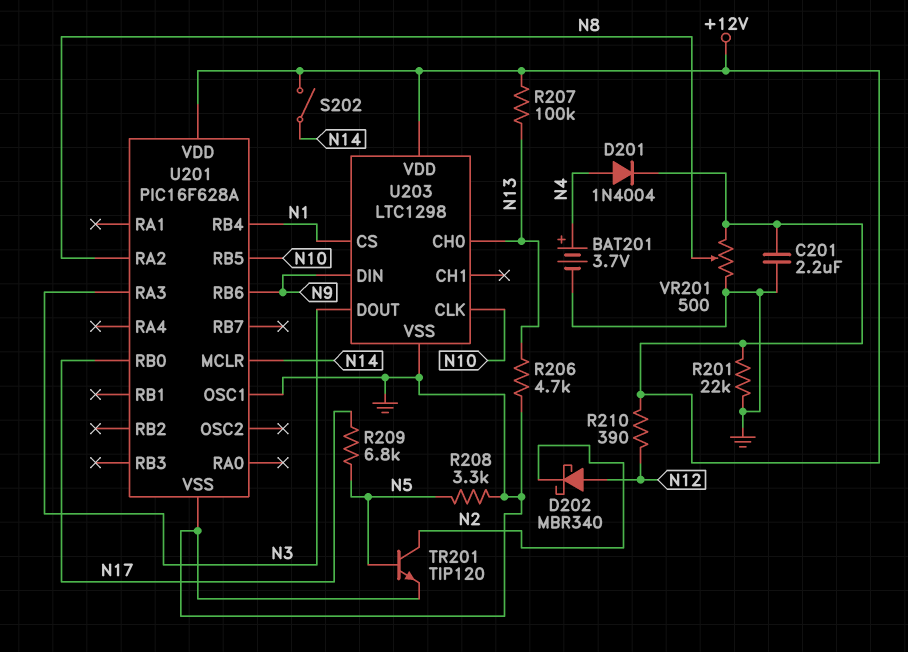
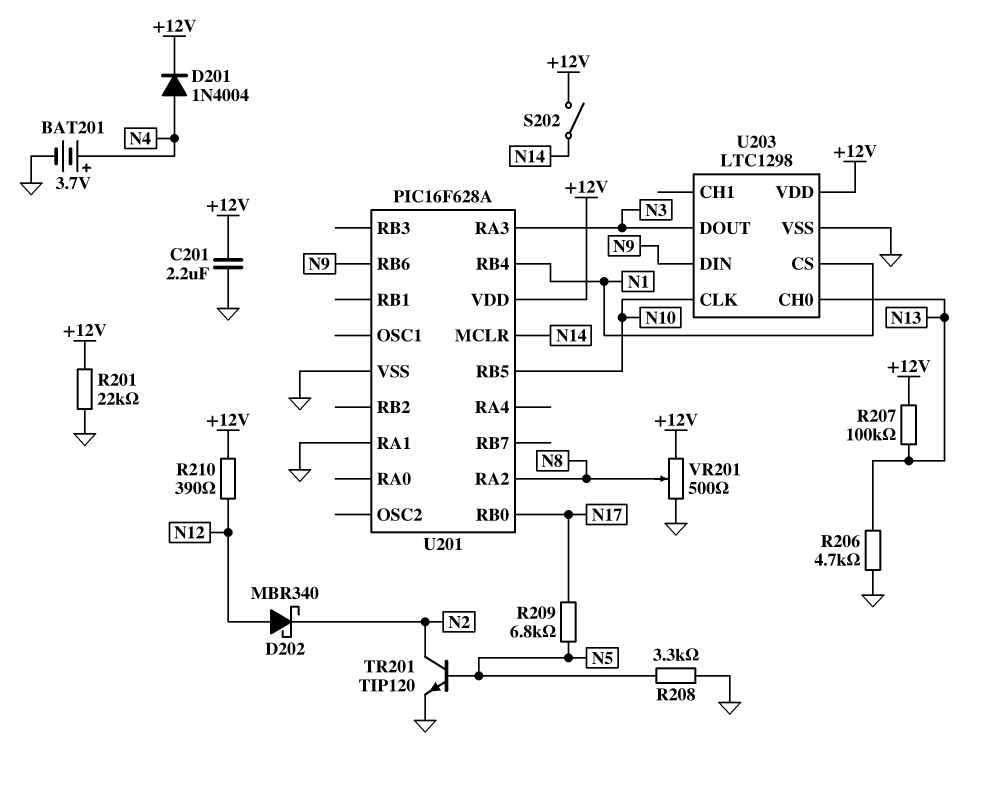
U201 pin OSC1: GND -> none
U201 pin RA1: none -> GND

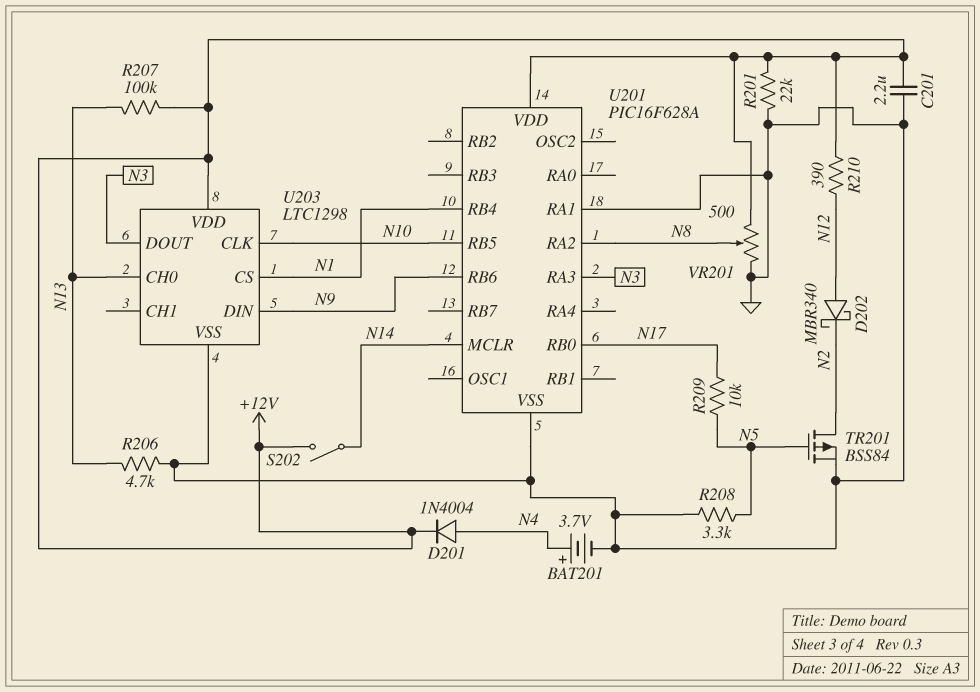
R209: 6.8k (N5, N17) -> 10k (N5, N17)
TR201: NPN TIP120 (B N5, C N2, E GND) -> PMOS BSS84 (G N5, D N2, S GND)

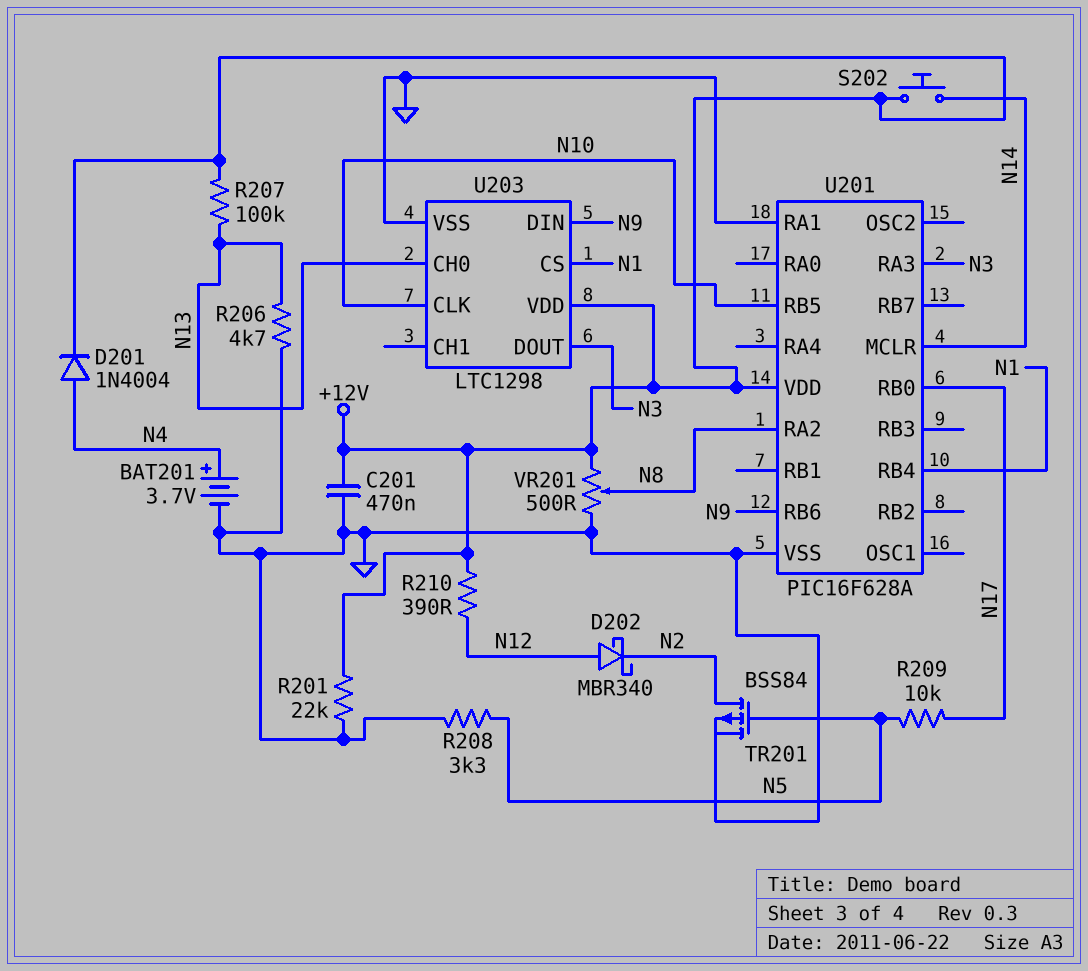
C201: 2.2uF (+12V, GND) -> 470nF (+12V, GND)
S202: switch (+12V, N14) -> button (+12V, N14)

